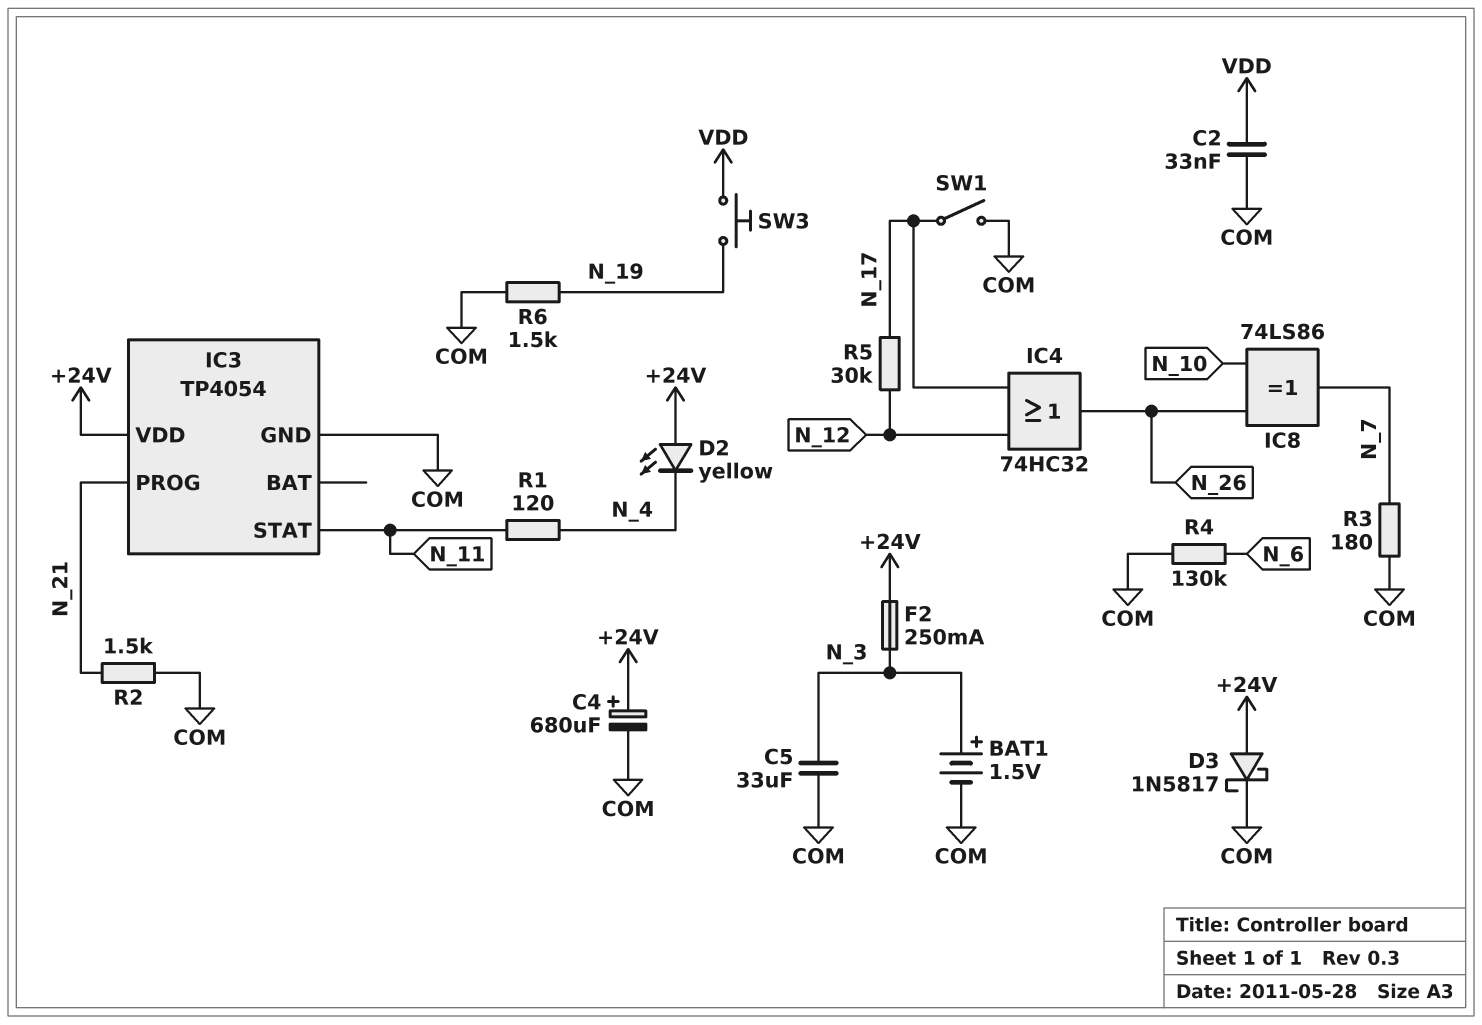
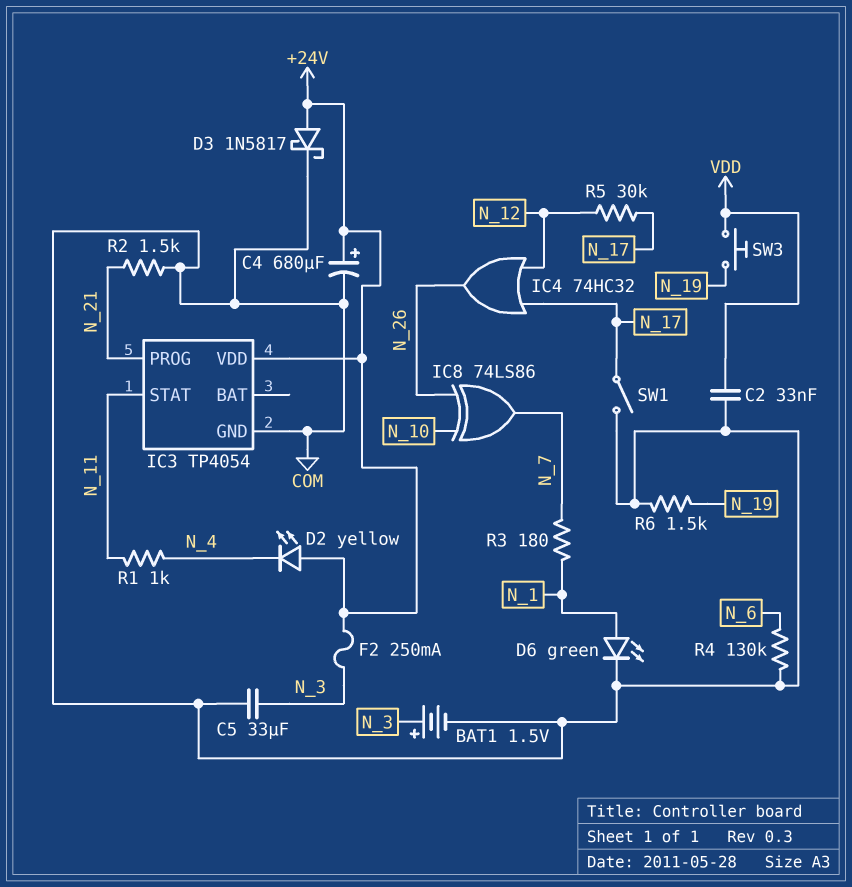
D6: none -> LED green (A N_1, K COM)
R1: 120 (N_4, N_11) -> 1k (N_4, N_11)
R3: 180 (COM, N_7) -> 180 (N_1, N_7)

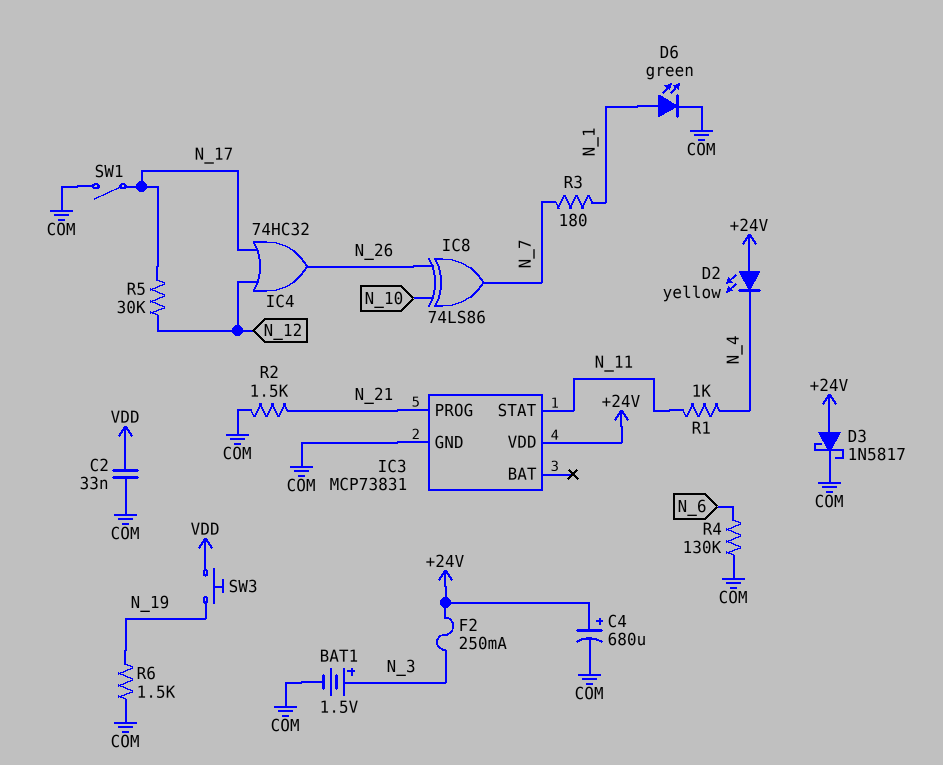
C5: 33uF (COM, N_3) -> none
IC3: TP4054 -> MCP73831

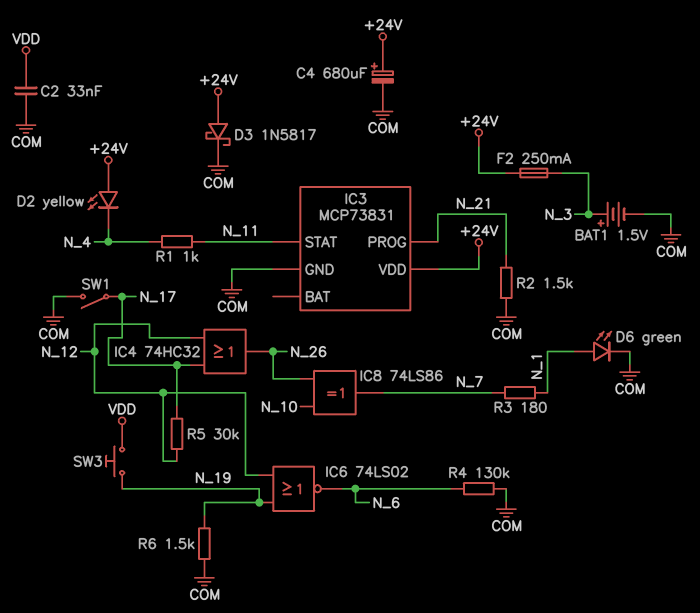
IC6: none -> NOR 74LS02 (in N_12, in N_19, out N_6)

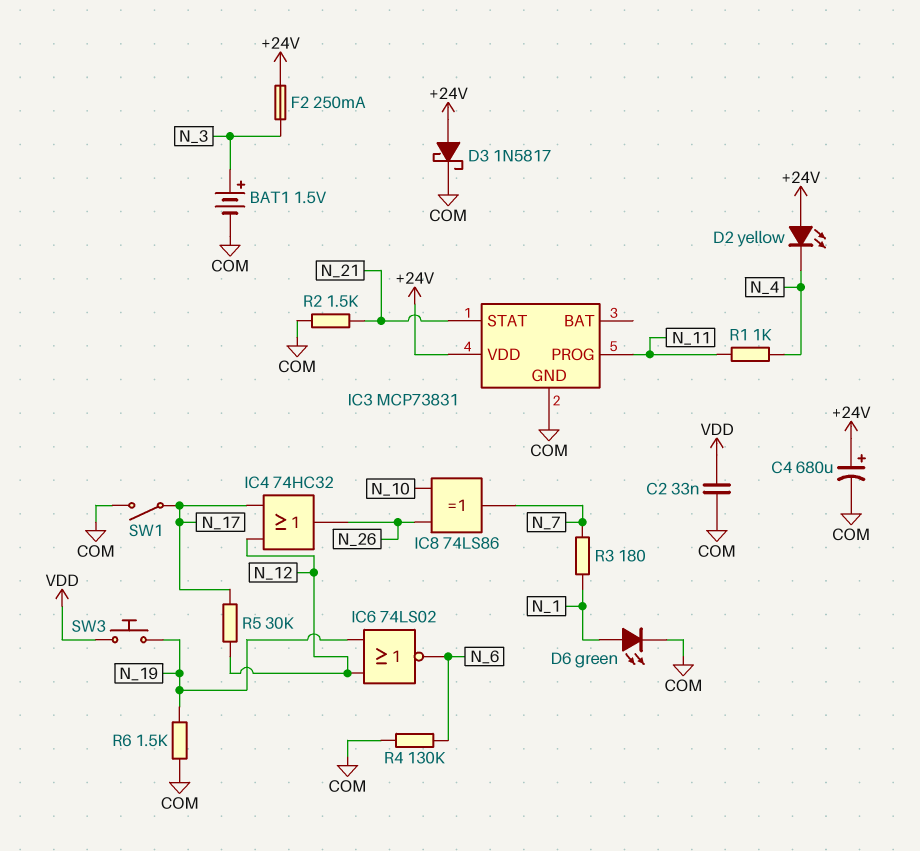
IC3 pin PROG: N_21 -> N_11
IC3 pin STAT: N_11 -> N_21

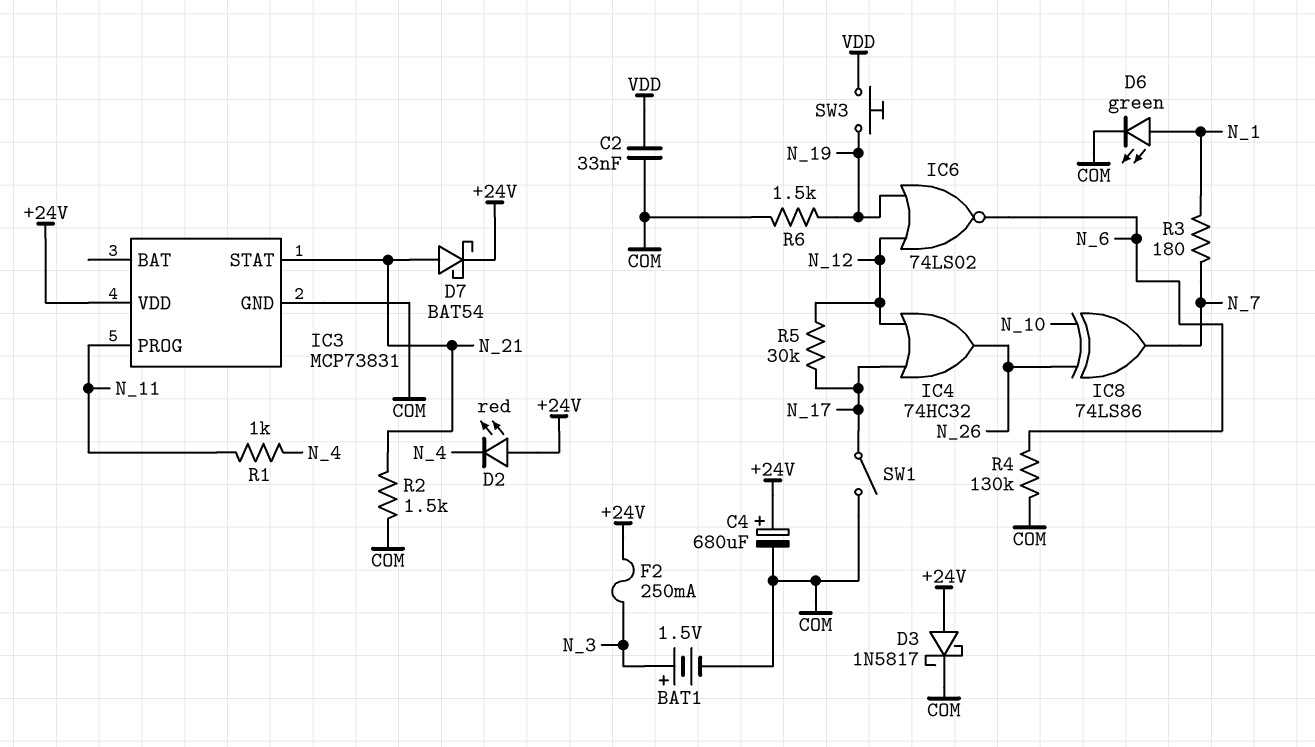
D2: LED yellow (A +24V, K N_4) -> LED red (A +24V, K N_4)
D7: none -> schottky BAT54 (A N_21, K +24V)

